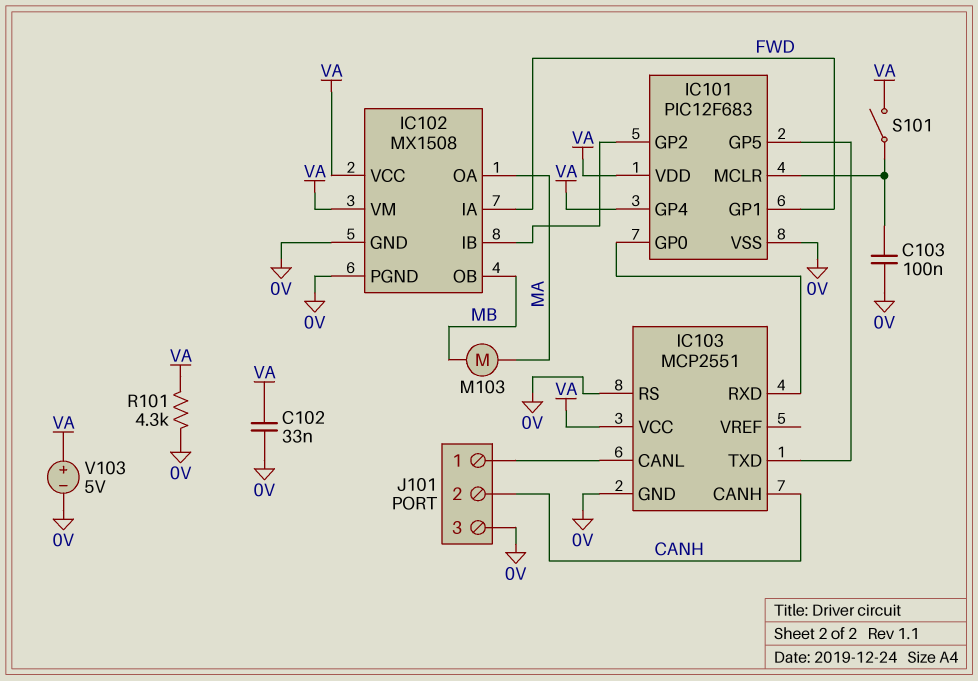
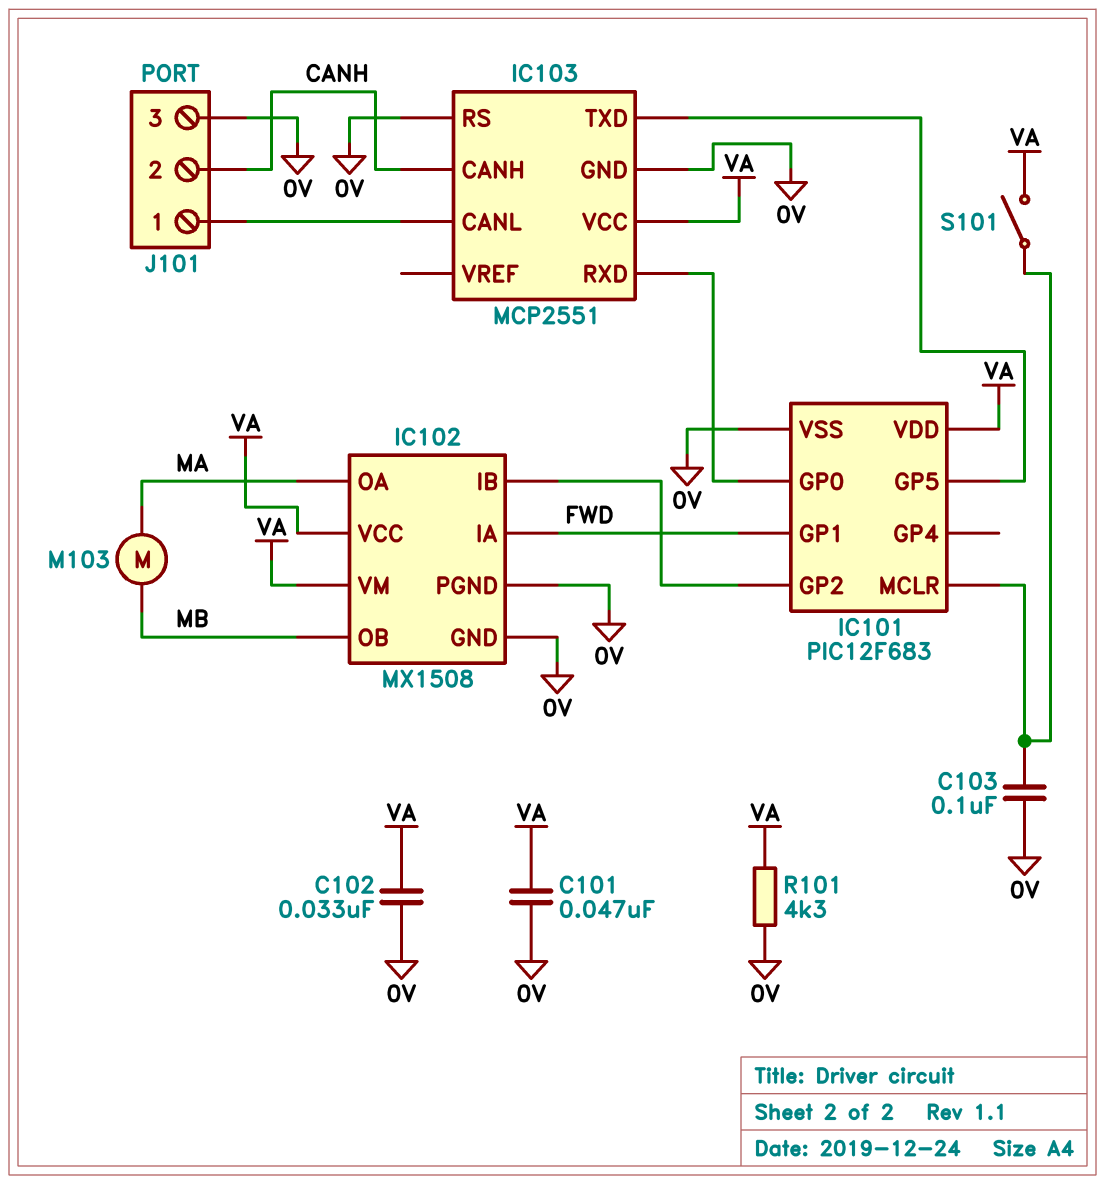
C101: none -> 47nF (0V, VA)
IC101 pin GP4: VA -> none
V103: 5V (plus VA, minus 0V) -> none

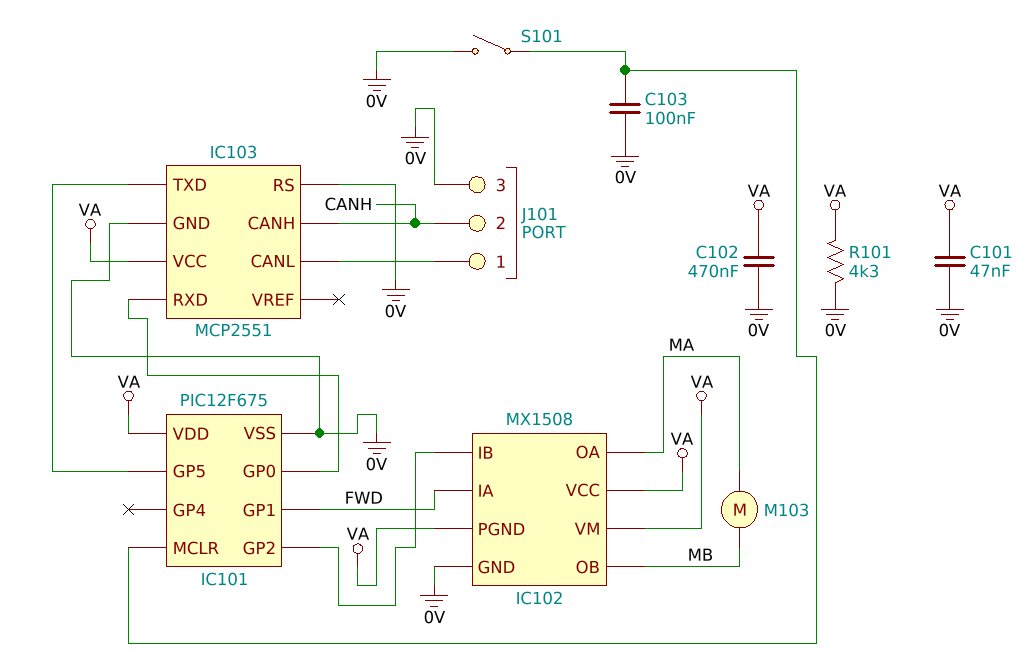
C102: 33nF (0V, VA) -> 470nF (0V, VA)
IC101: PIC12F683 -> PIC12F675
IC102 pin PGND: 0V -> VA
S101: switch (IC101/MCLR, VA) -> switch (0V, IC101/MCLR)

